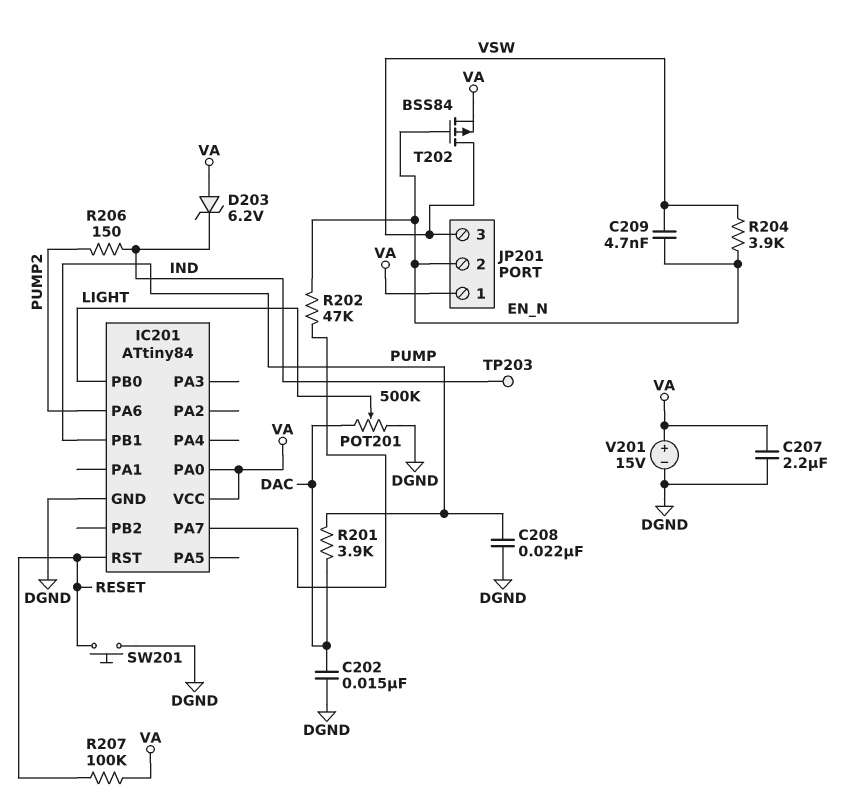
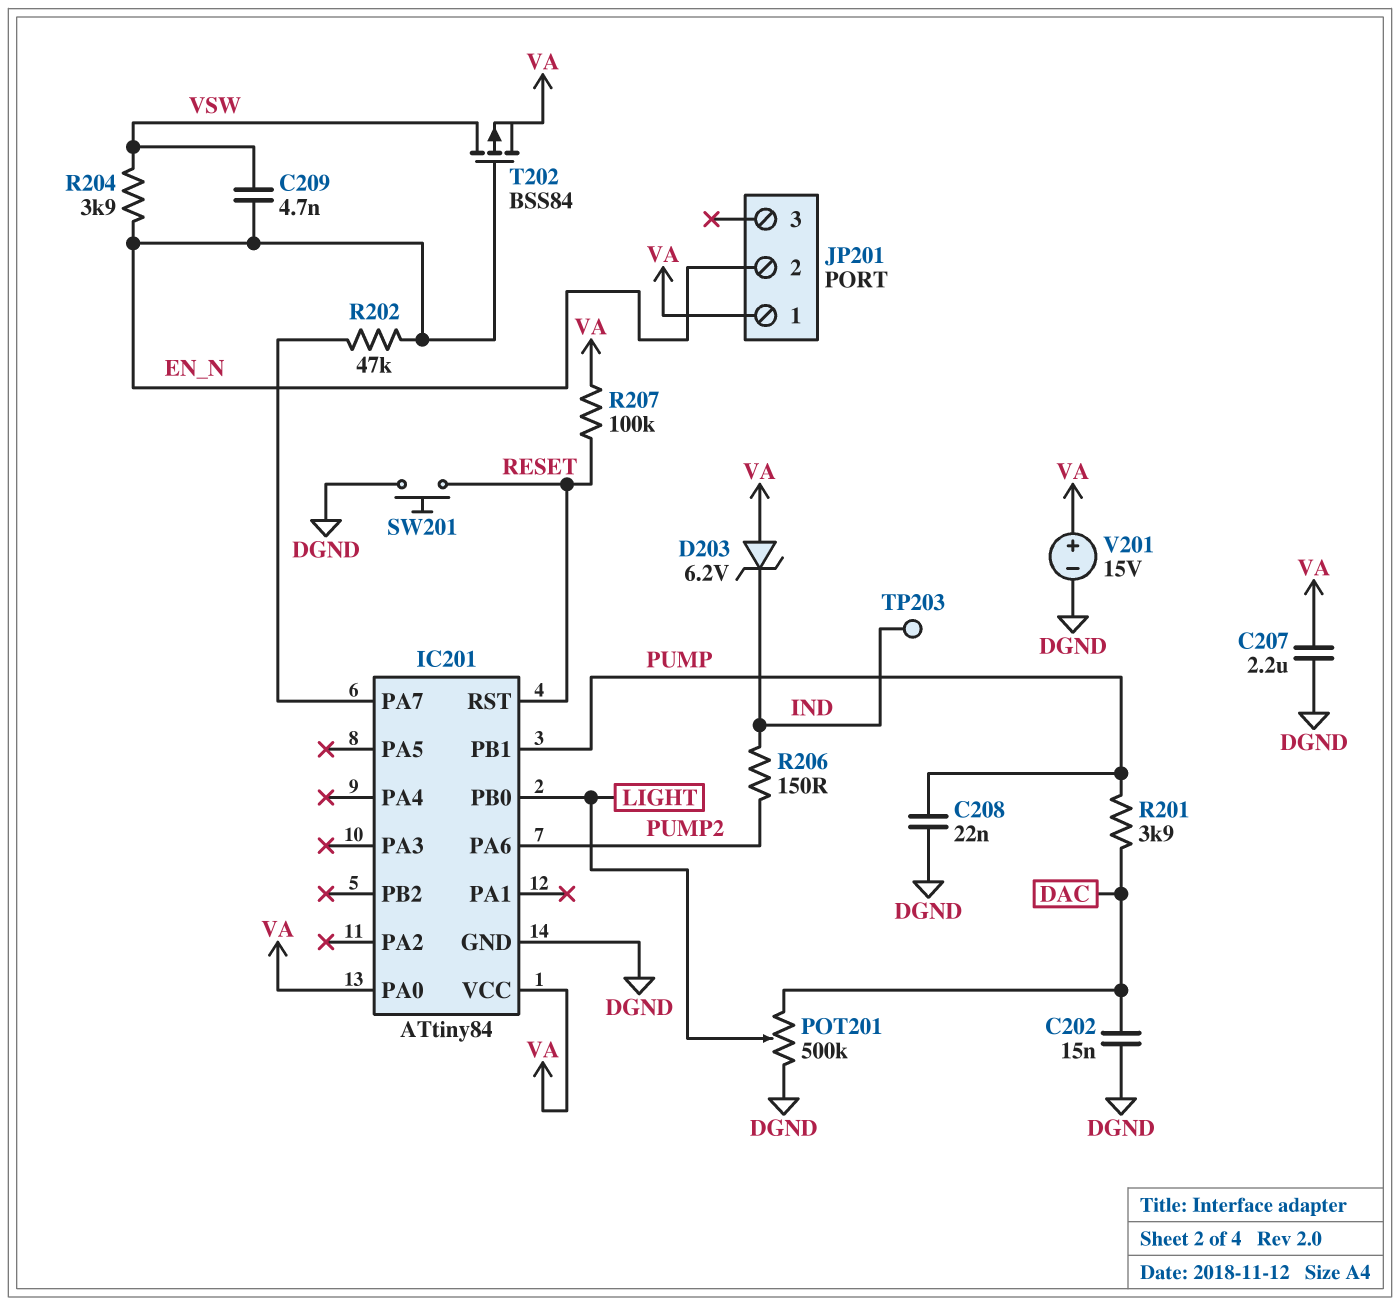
JP201 pin 3: VSW -> none

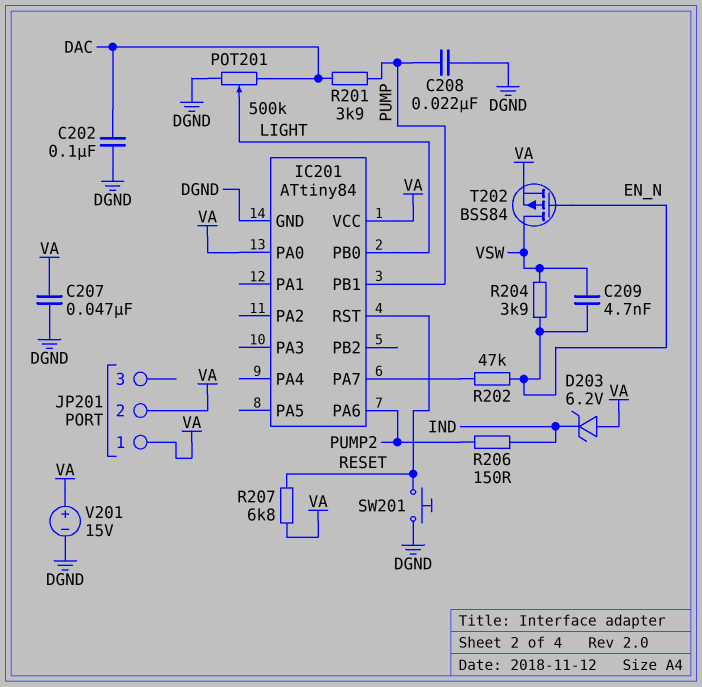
C202: 15nF (DAC, DGND) -> 100nF (DAC, DGND)
C207: 2.2uF (DGND, VA) -> 47nF (DGND, VA)
JP201 pin 2: EN_N -> VA
R207: 100k (RESET, VA) -> 6.8k (RESET, VA)
TP203: test point (IND) -> none

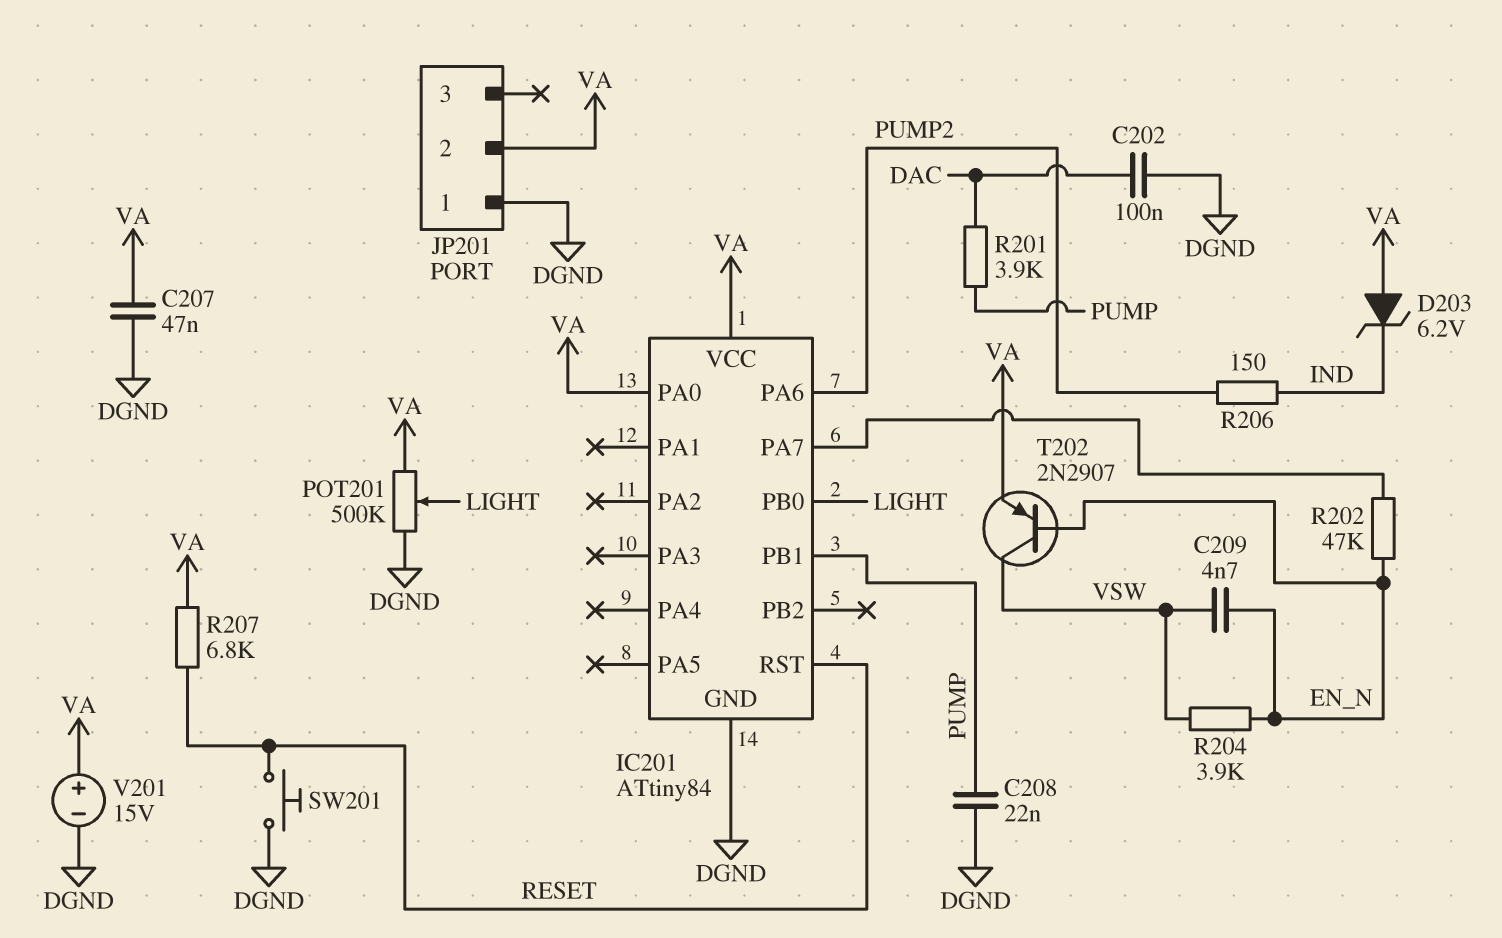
JP201 pin 1: VA -> DGND
POT201: 500k (DAC, DGND, wiper LIGHT) -> 500k (DGND, VA, wiper LIGHT)
T202: PMOS BSS84 (G EN_N, D VSW, S VA) -> PNP 2N2907 (B EN_N, C VSW, E VA)

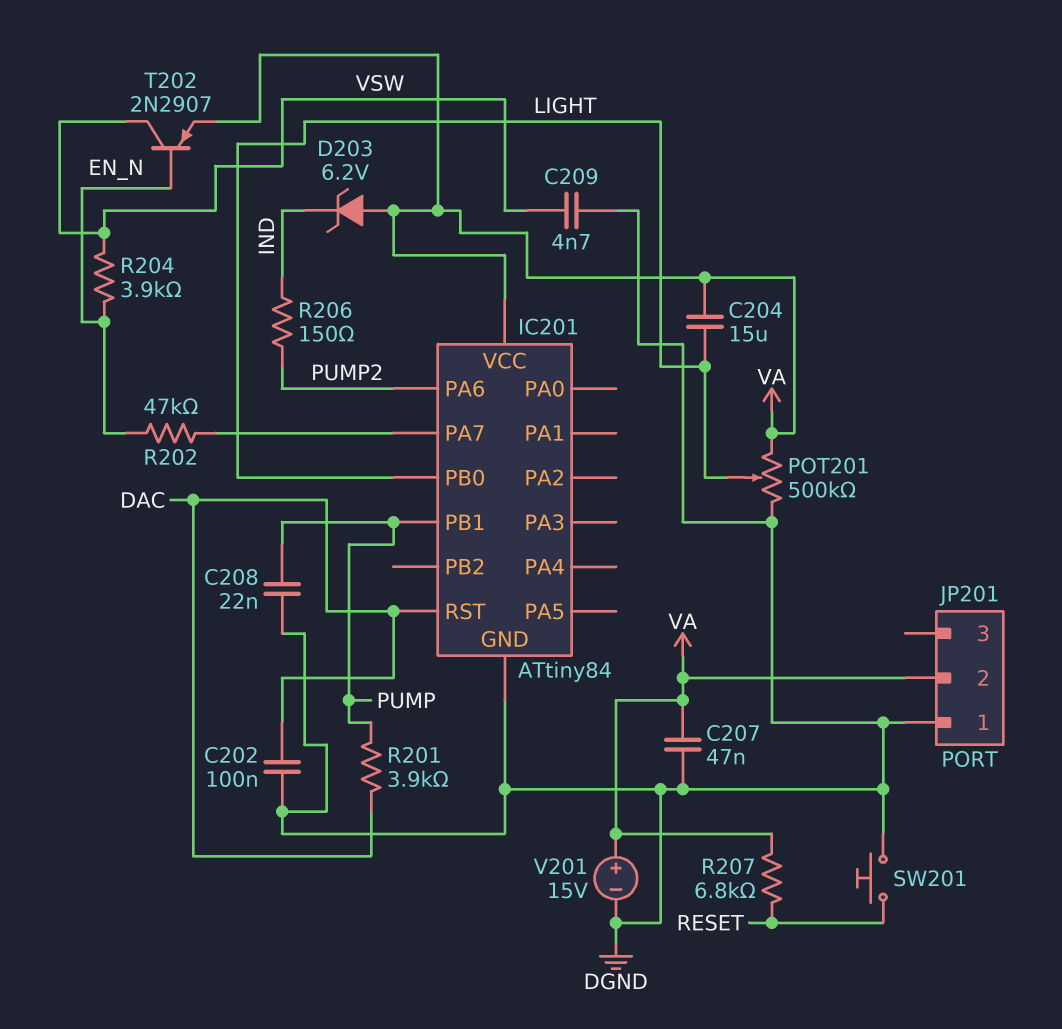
C204: none -> 15uF (LIGHT, VA)
C209: 4.7nF (EN_N, VSW) -> 4.7nF (DGND, VSW)
IC201 pin PA0: VA -> none
IC201 pin RST: RESET -> DAC

